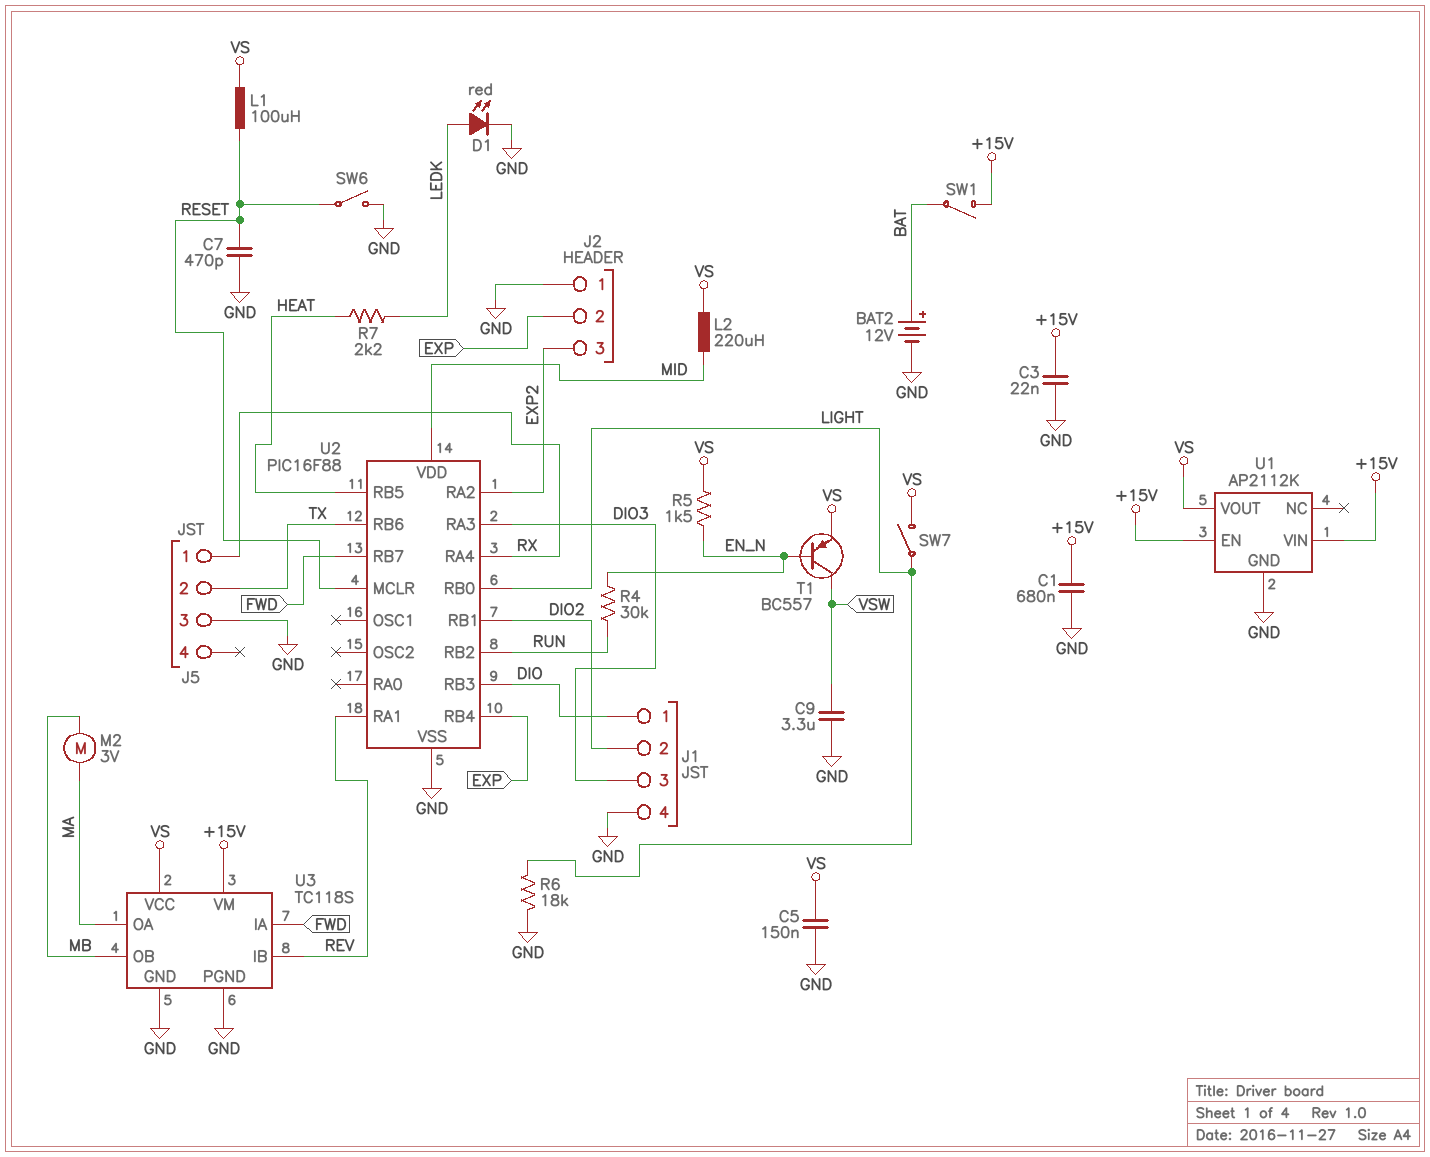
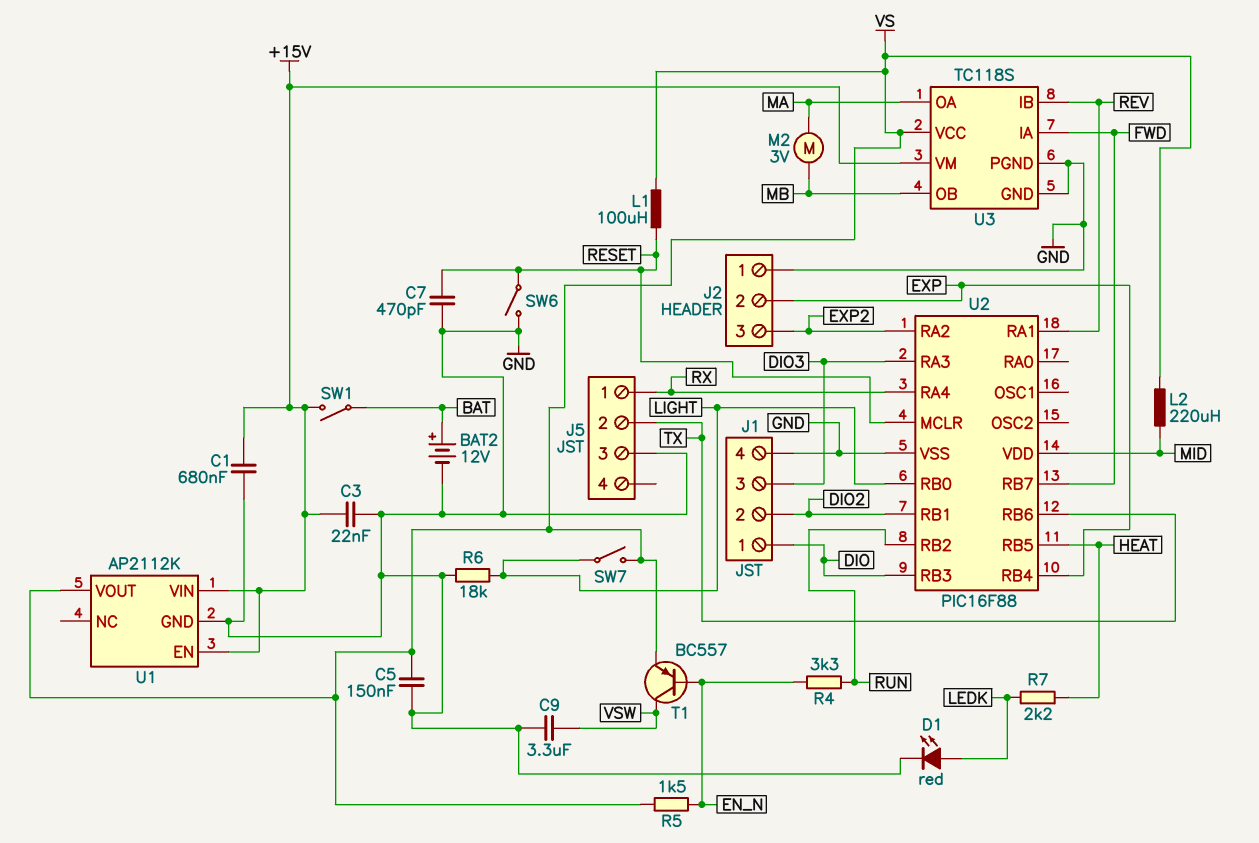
R4: 30k (EN_N, RUN) -> 3.3k (EN_N, RUN)

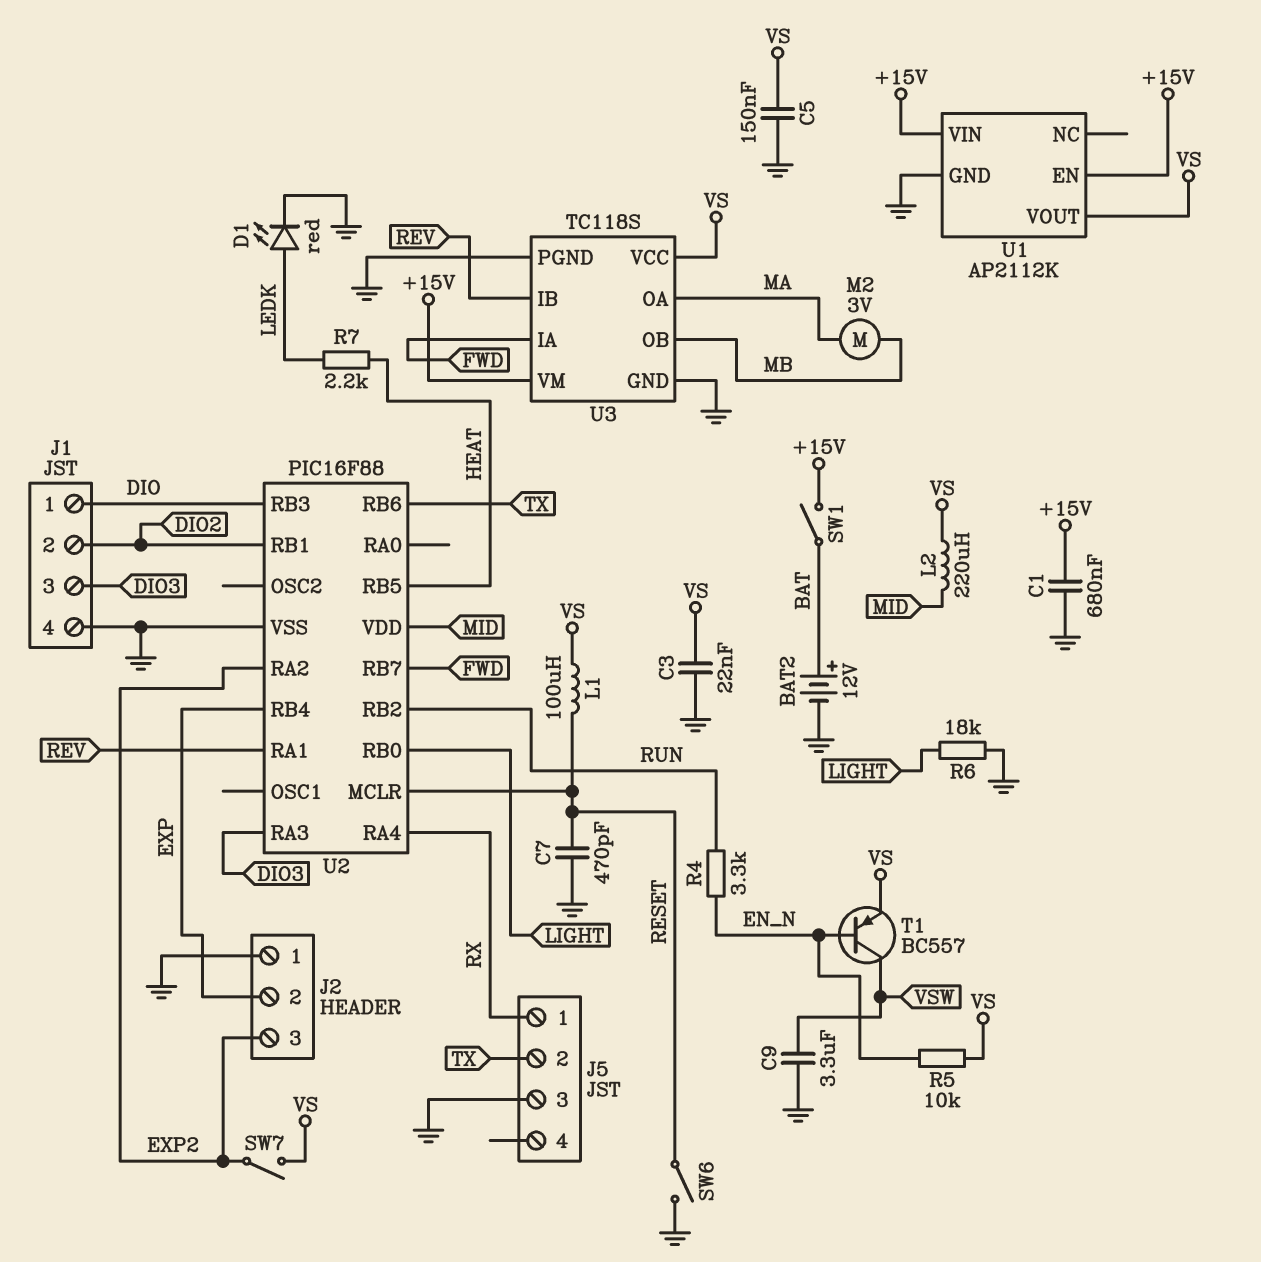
C3: 22nF (+15V, GND) -> 22nF (GND, VS)
R5: 1.5k (EN_N, VS) -> 10k (EN_N, VS)
SW7: switch (LIGHT, VS) -> switch (EXP2, VS)

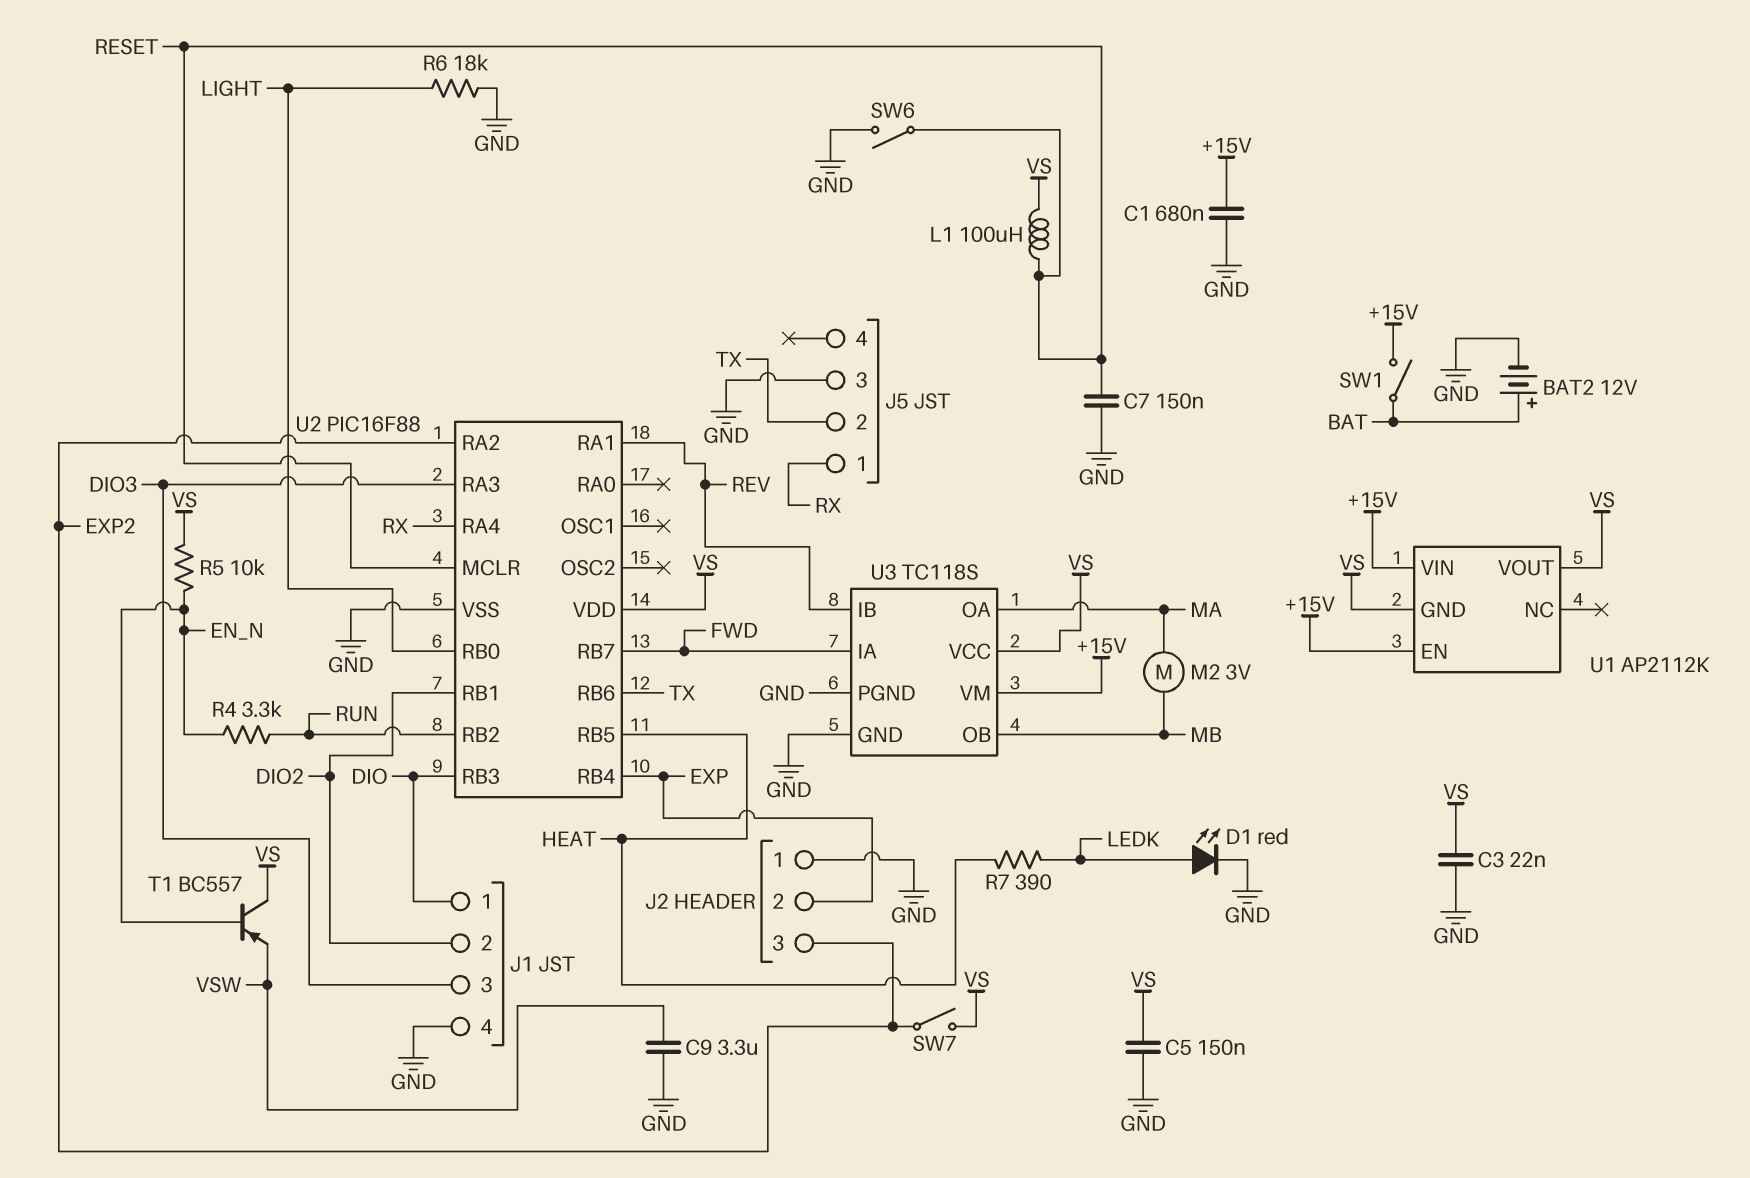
C7: 470pF (GND, RESET) -> 150nF (GND, RESET)
L2: 220uH (MID, VS) -> none
R7: 2.2k (HEAT, LEDK) -> 390 (HEAT, LEDK)
T1: PNP BC557 (B EN_N, C VSW, E VS) -> PNP BC557 (B EN_N, C VS, E VSW)
U1 pin GND: GND -> VS
U2 pin VDD: MID -> VS

